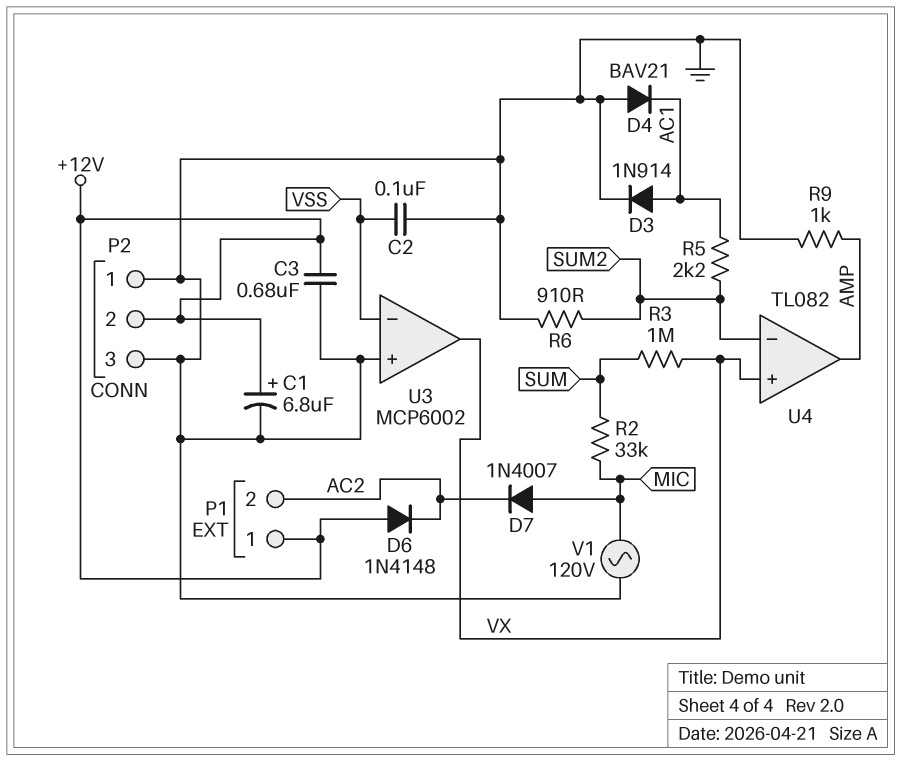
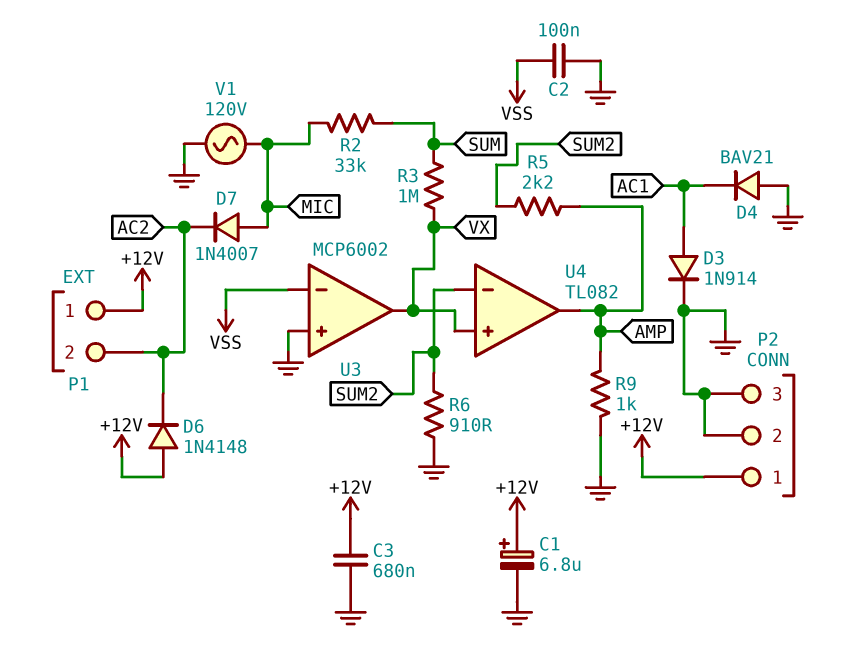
P2 pin 1: GND -> +12V
P2 pin 2: +12V -> GND
R5: 2.2k (AC1, SUM2) -> 2.2k (AMP, SUM2)

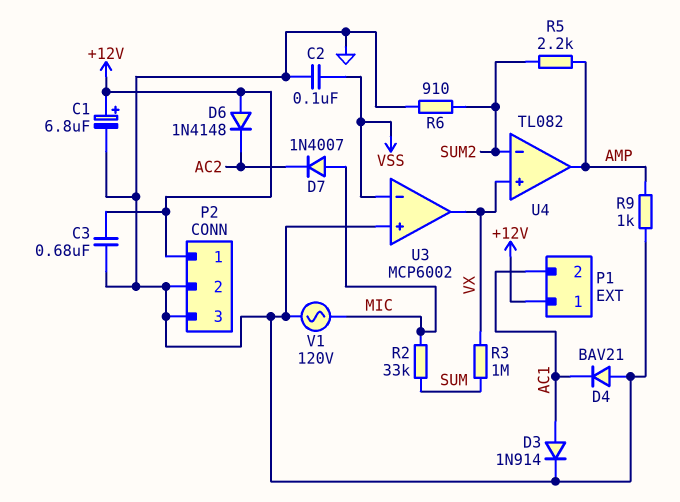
P1 pin 2: AC2 -> AC1

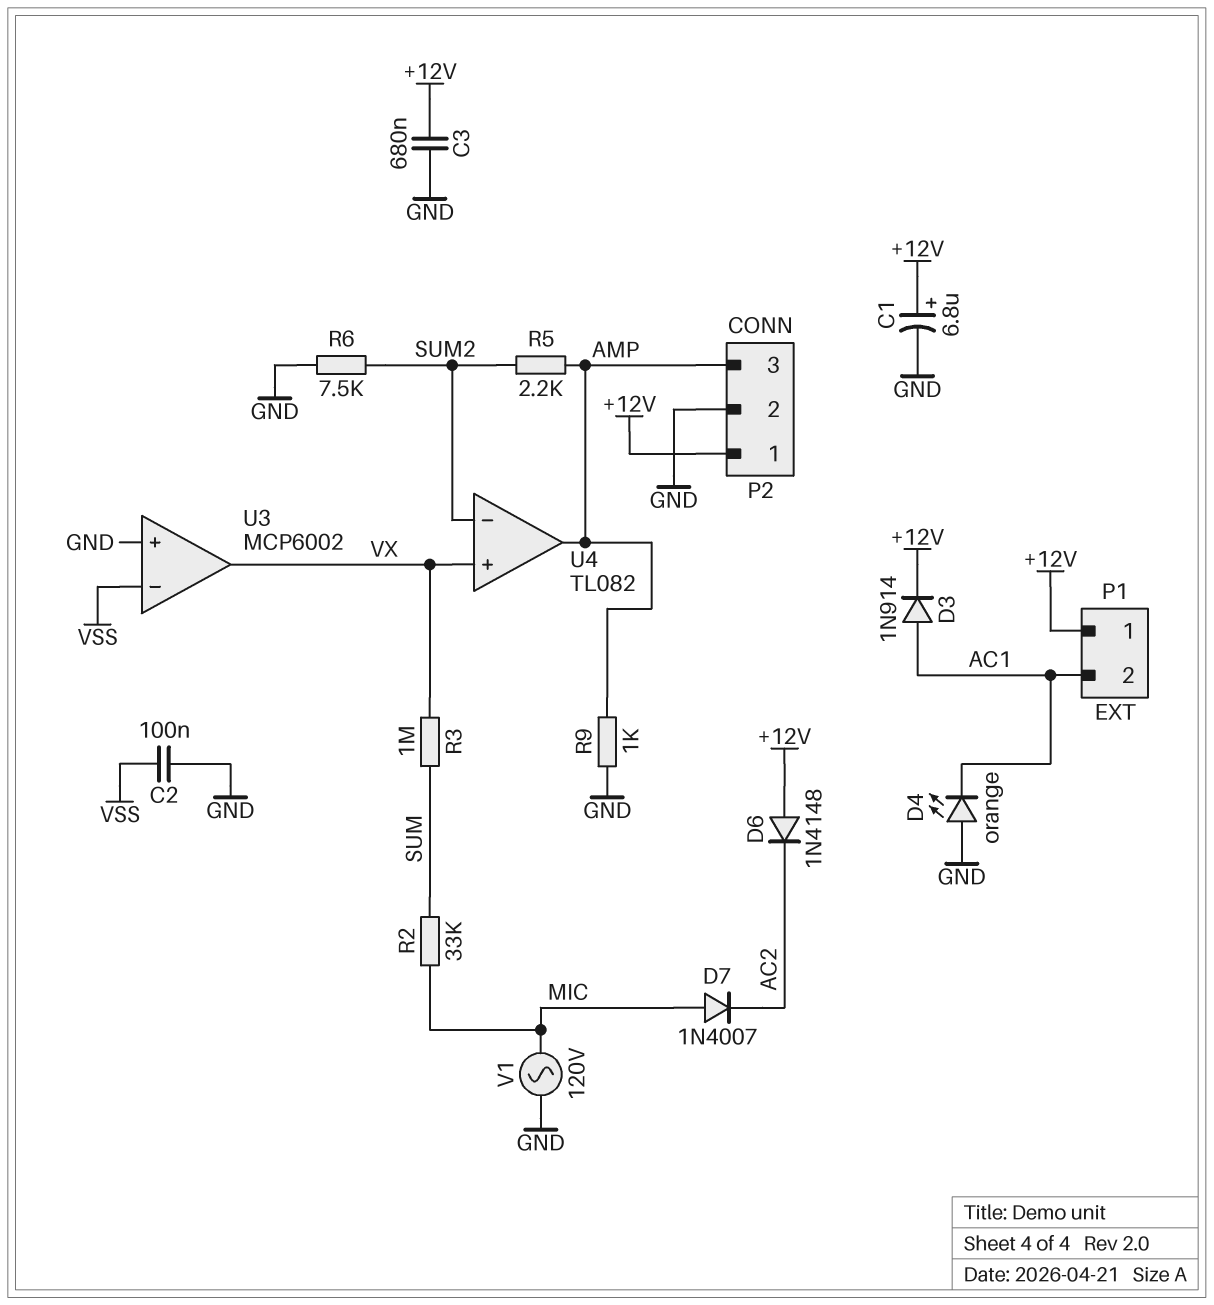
D3: diode 1N914 (A AC1, K GND) -> diode 1N914 (A AC1, K +12V)
D4: diode BAV21 (A GND, K AC1) -> LED orange (A GND, K AC1)
P2 pin 3: GND -> AMP
R6: 910 (GND, SUM2) -> 7.5k (GND, SUM2)

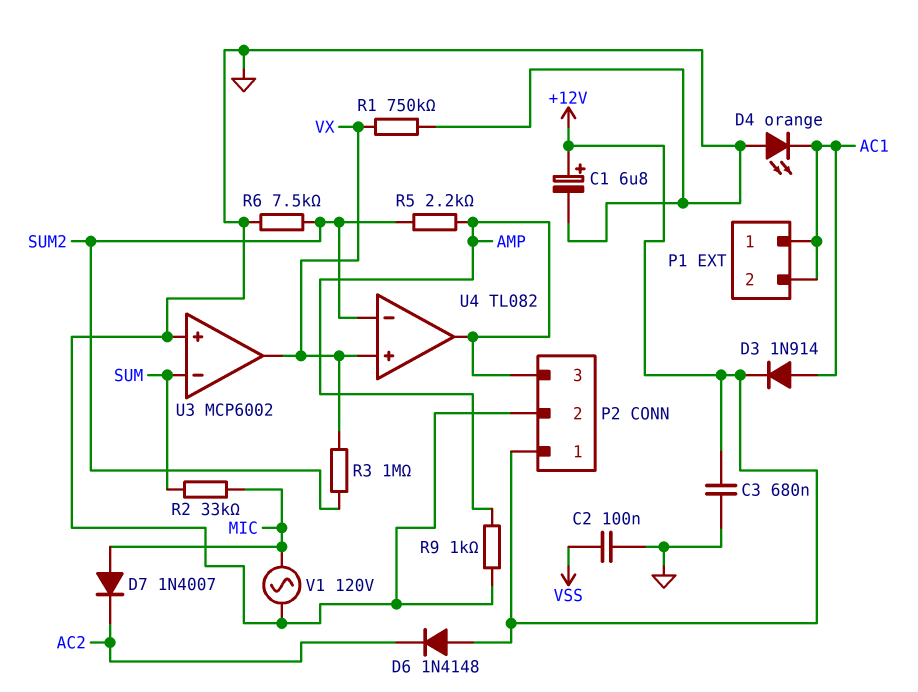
P1 pin 1: +12V -> AC1
R1: none -> 750k (GND, VX)
R3: 1M (SUM, VX) -> 1M (SUM2, VX)
U3 pin in-: VSS -> SUM

